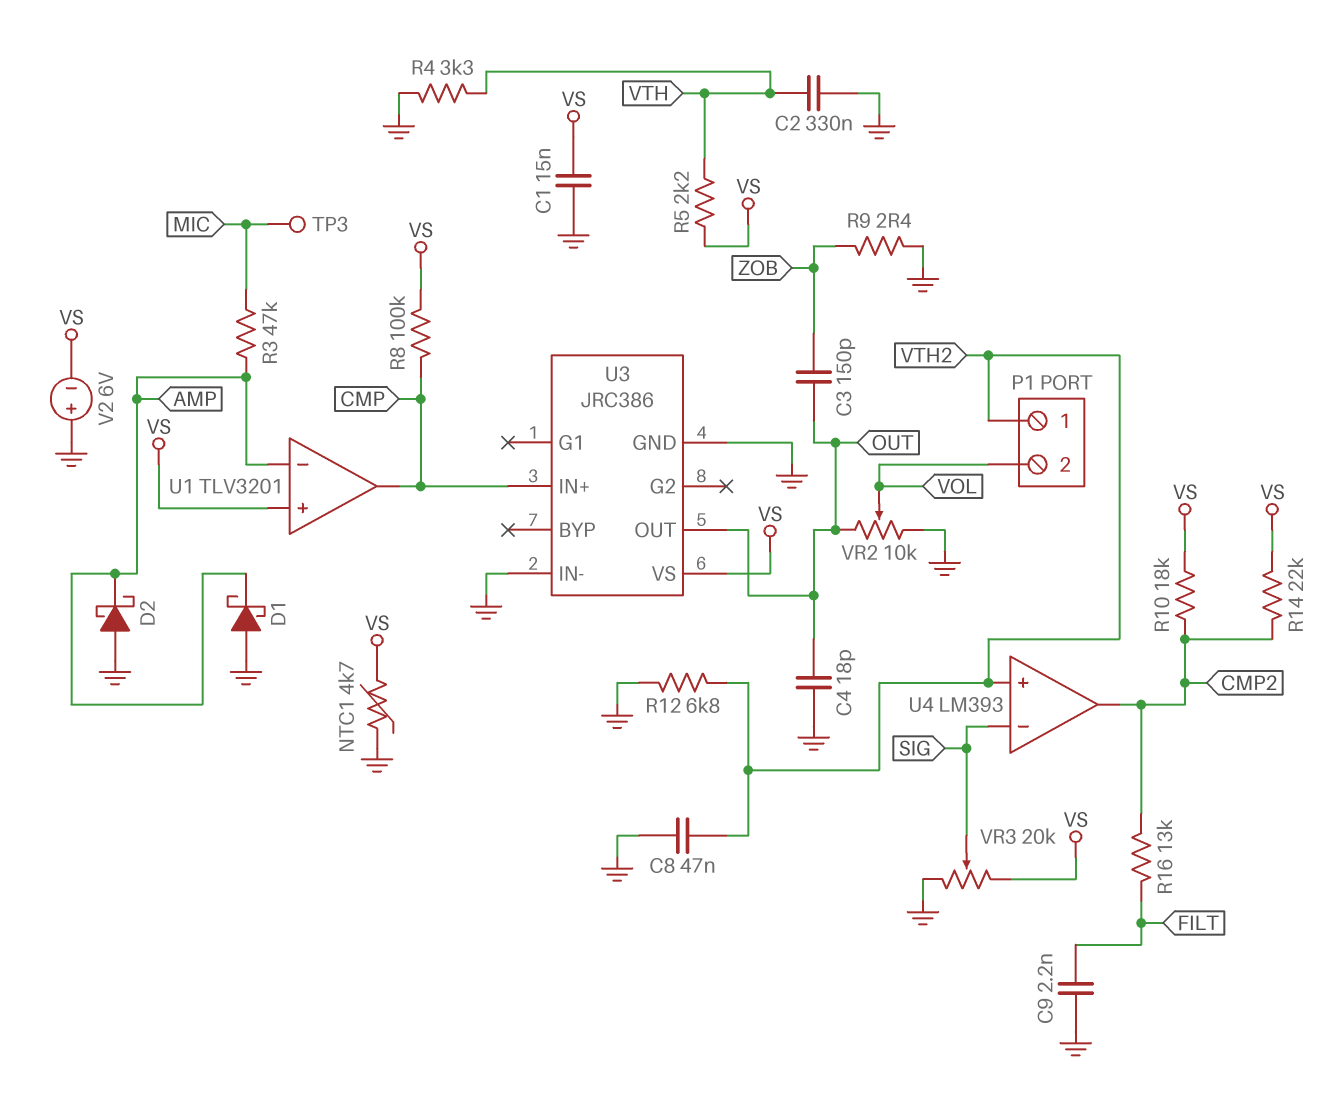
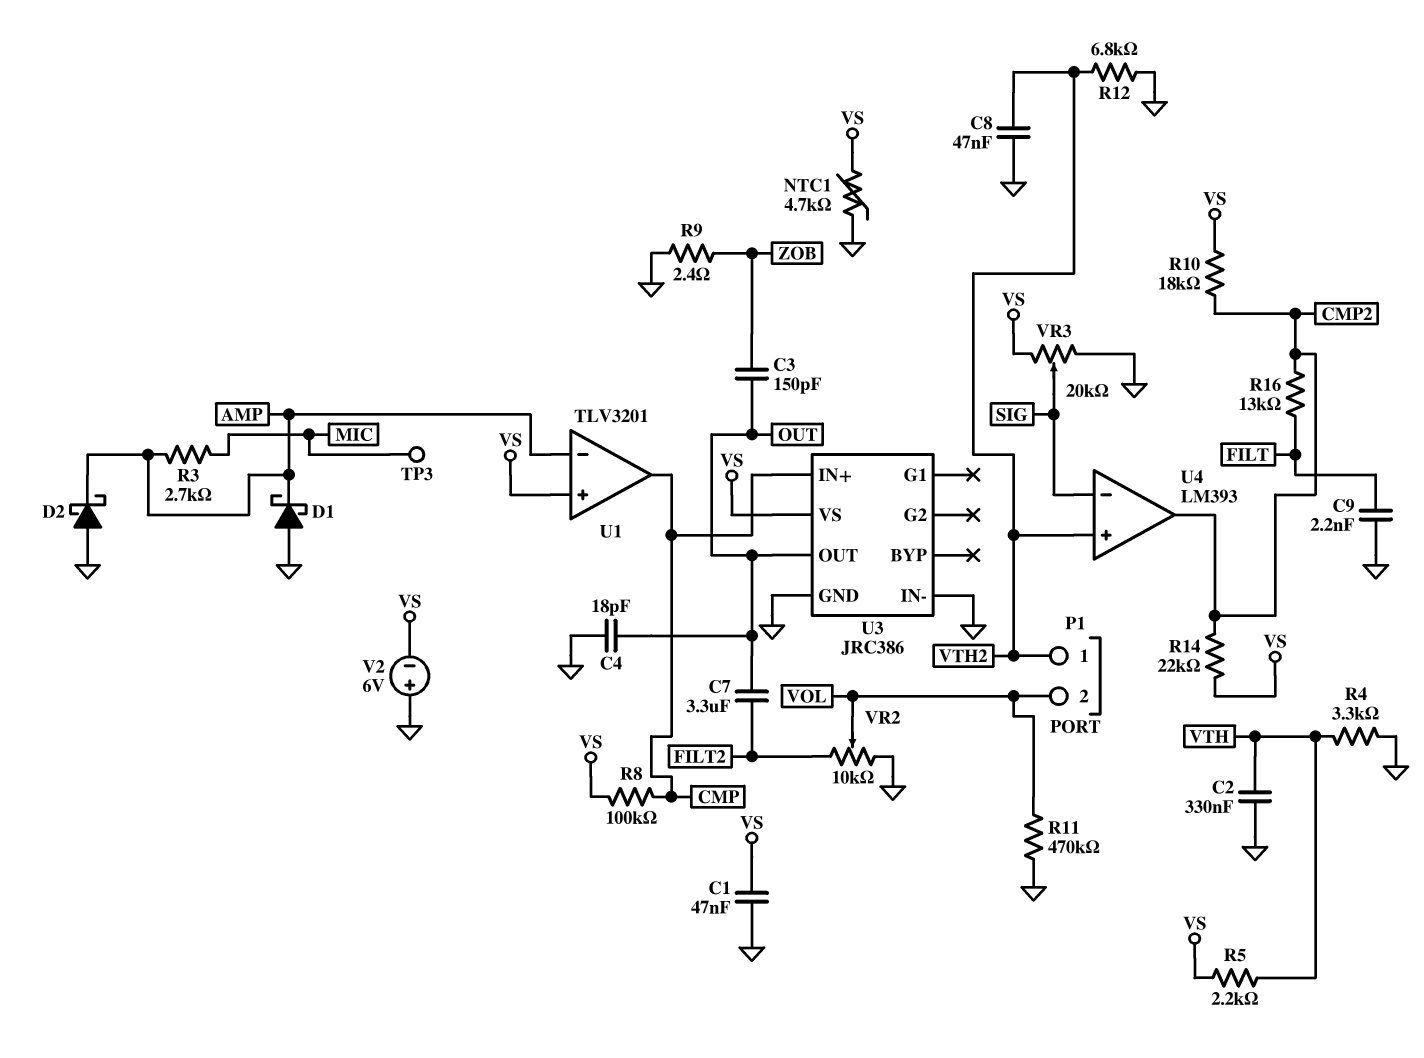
C1: 15nF (GND, VS) -> 47nF (GND, VS)
C7: none -> 3.3uF (FILT2, OUT)
R3: 47k (AMP, MIC) -> 2.7k (AMP, MIC)
R11: none -> 470k (GND, VOL)
VR2: 10k (GND, OUT, wiper VOL) -> 10k (FILT2, GND, wiper VOL)

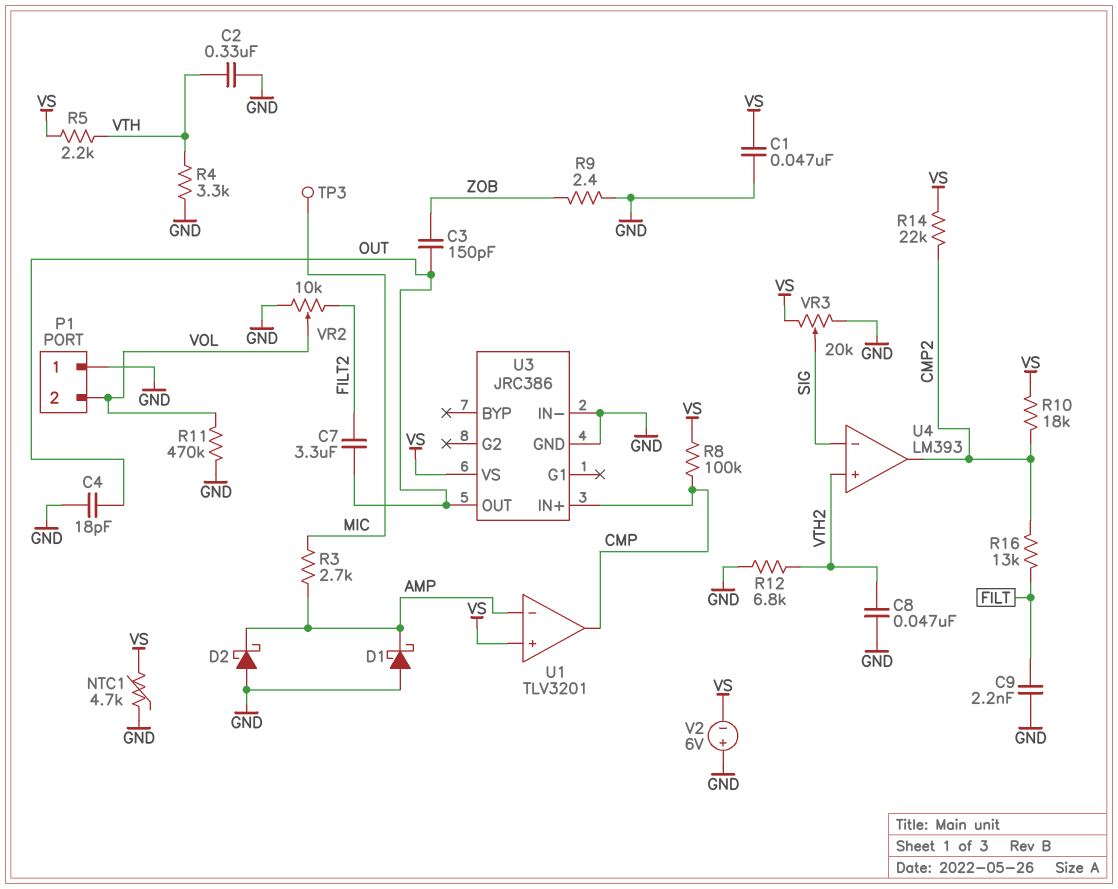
P1 pin 1: VTH2 -> GND

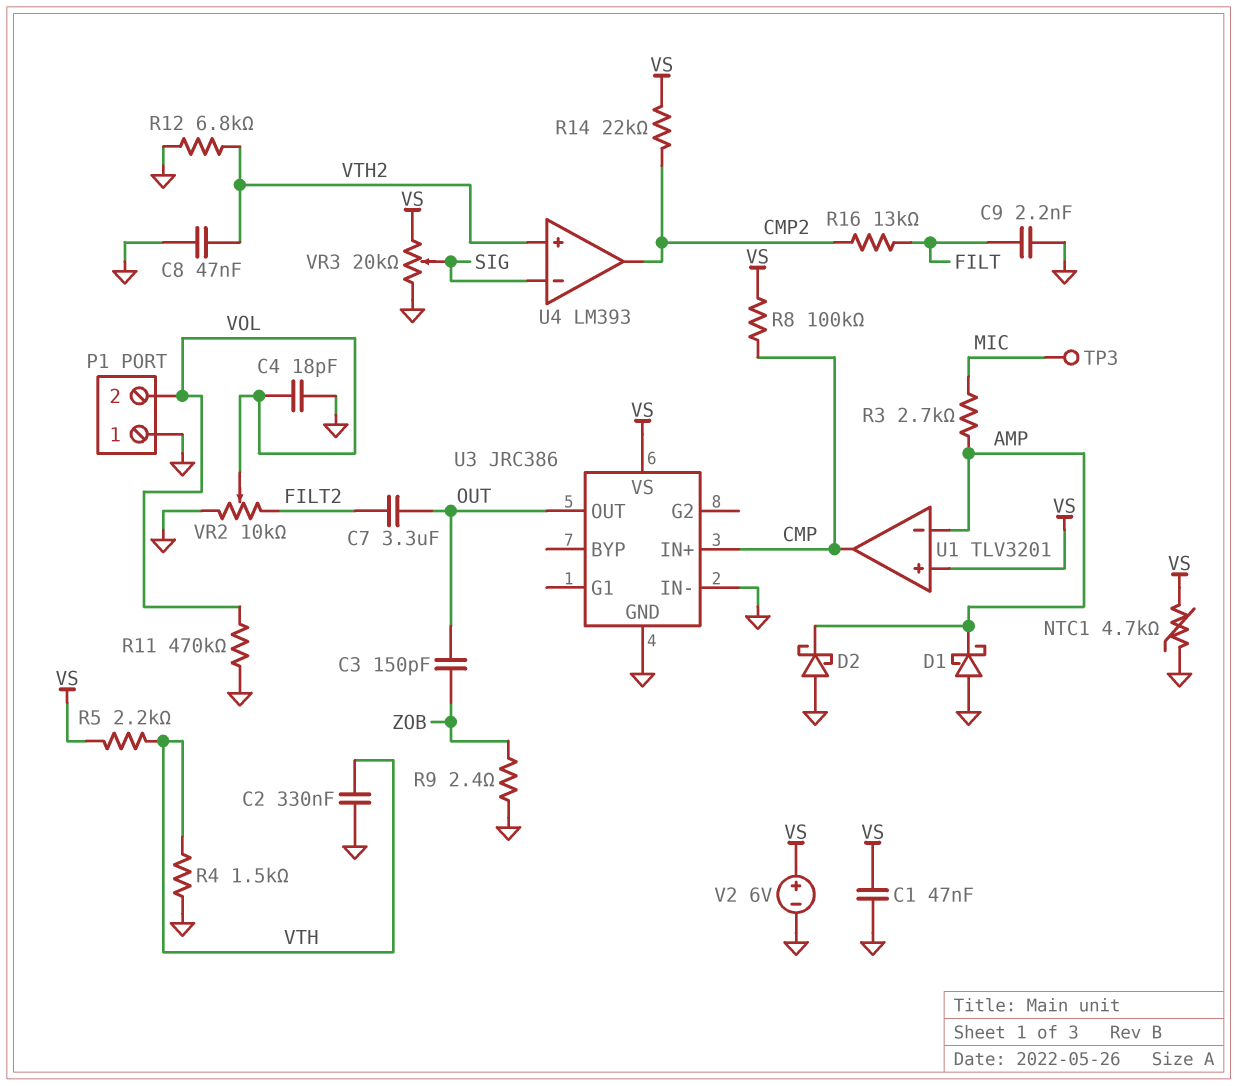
C4: 18pF (GND, OUT) -> 18pF (GND, VOL)
R4: 3.3k (GND, VTH) -> 1.5k (GND, VTH)
R10: 18k (CMP2, VS) -> none
V2: 6V (plus GND, minus VS) -> 6V (plus VS, minus GND)

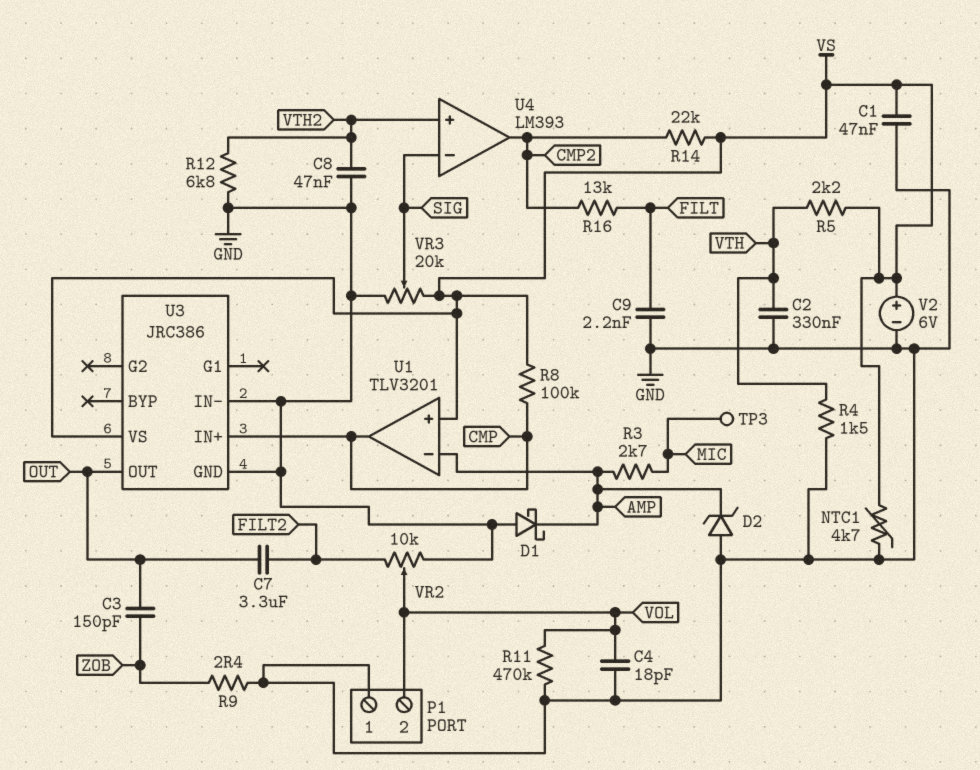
D2: schottky (A GND, K AMP) -> zener (A GND, K AMP)

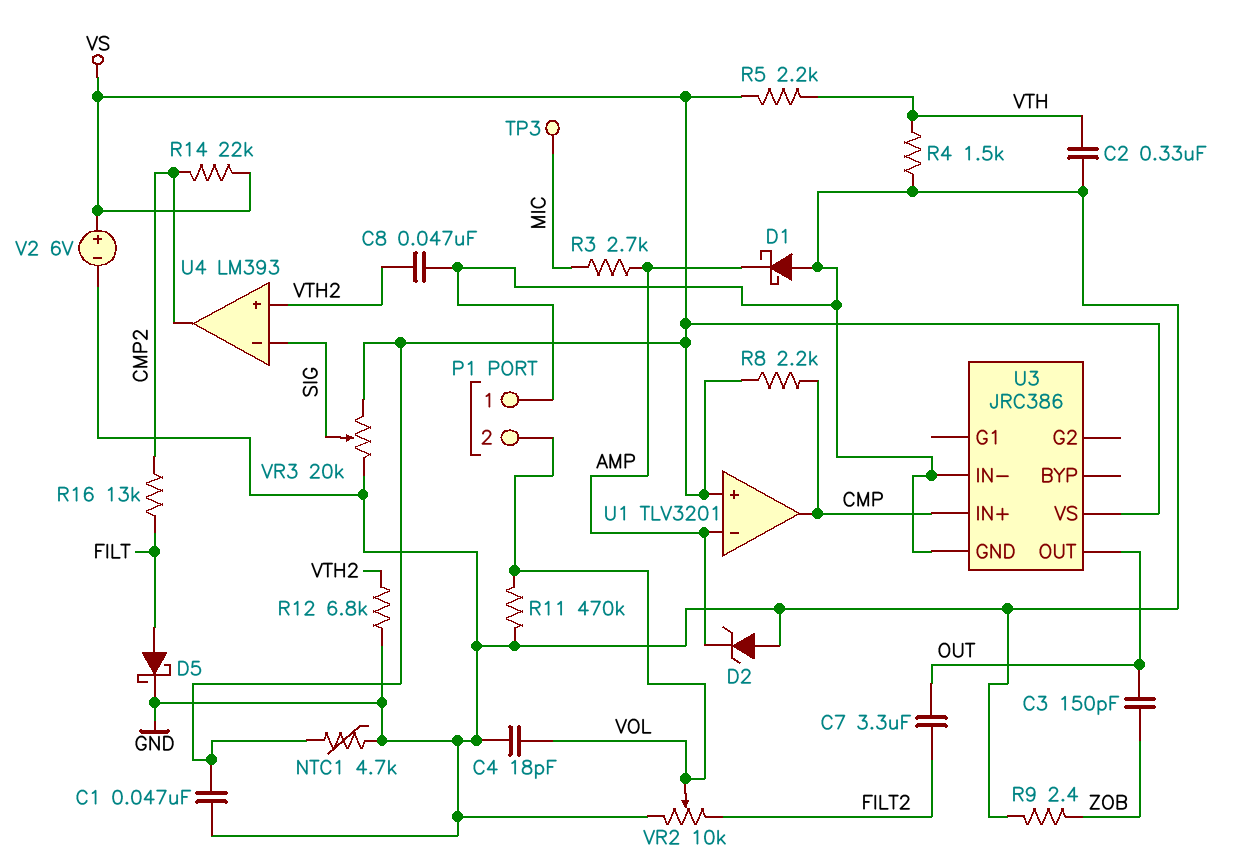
C9: 2.2nF (FILT, GND) -> none
D5: none -> schottky (A FILT, K GND)
R8: 100k (CMP, VS) -> 2.2k (CMP, VS)

